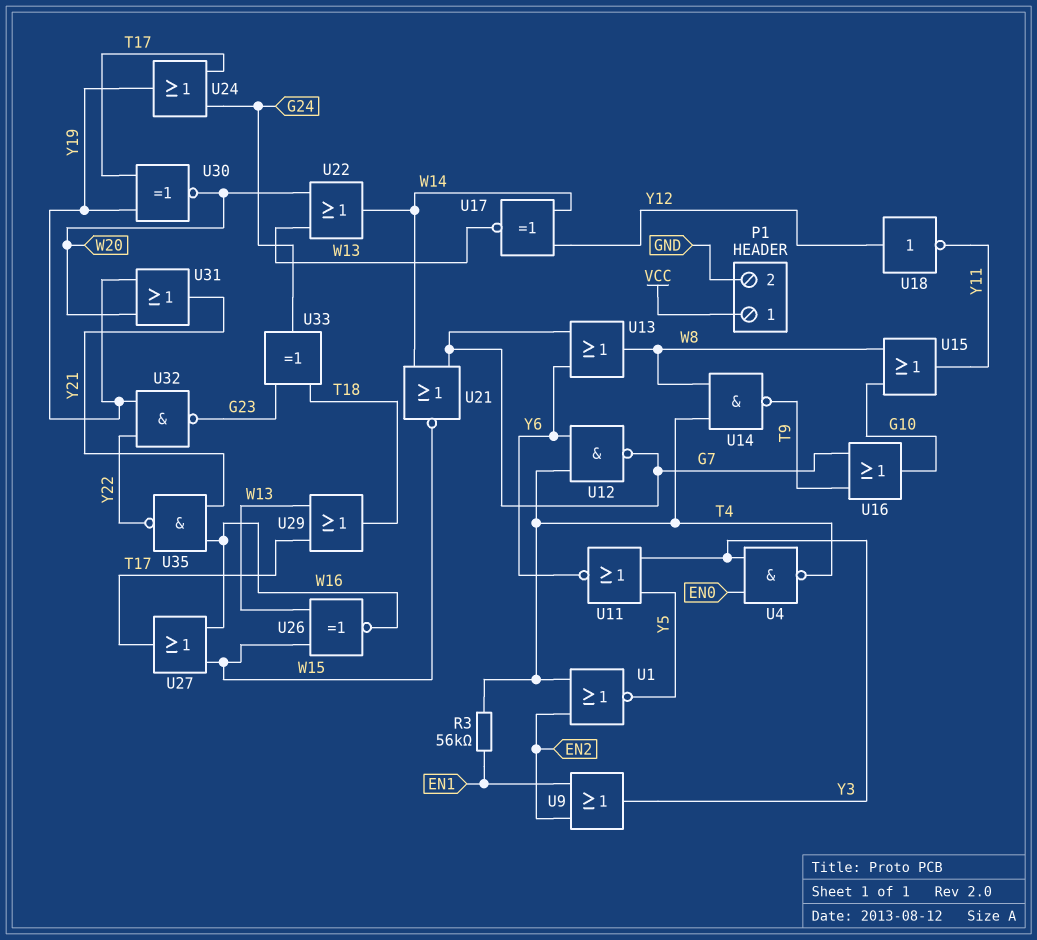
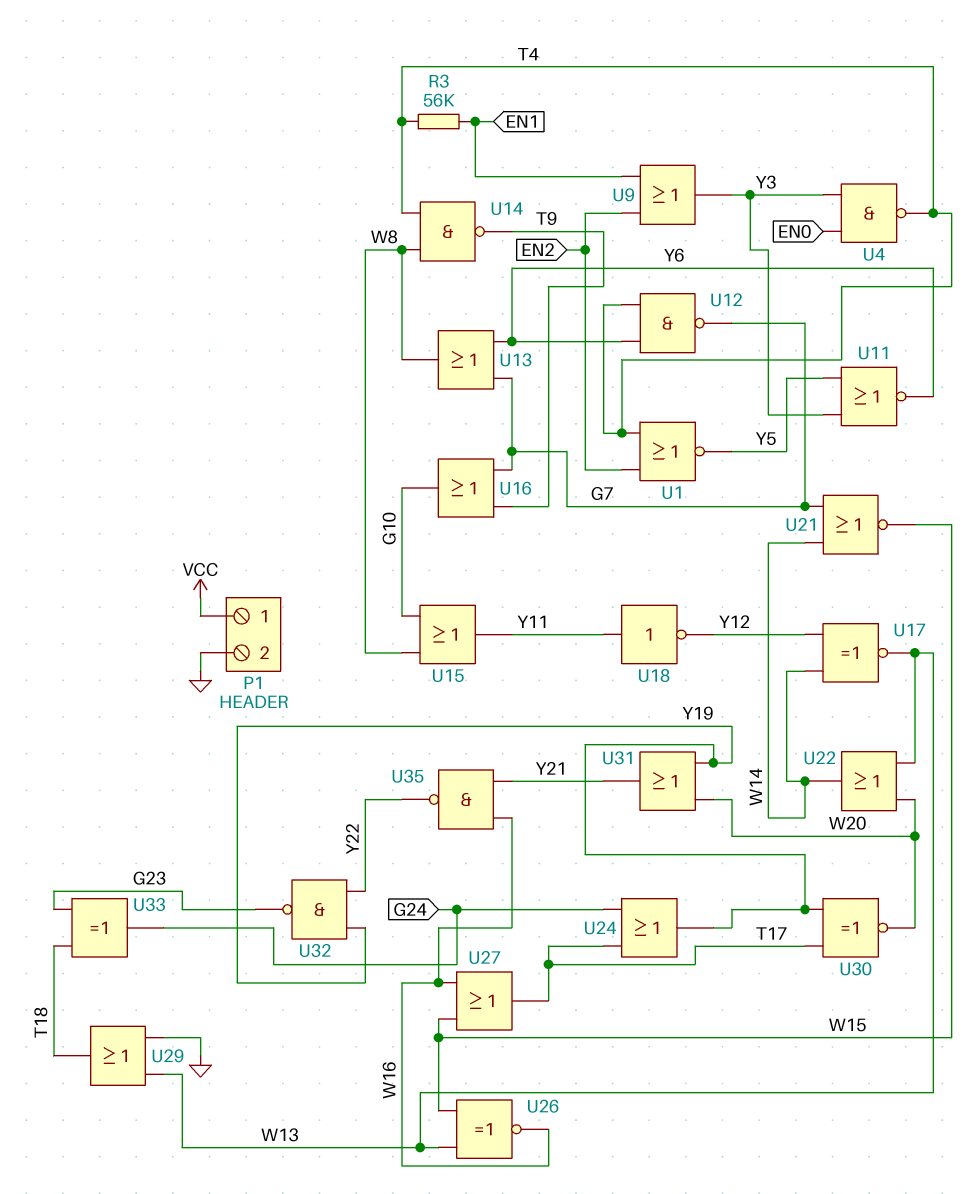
U18: NOT (in Y12, out Y11) -> NOT (in Y11, out Y12)
U29: OR (in T17, in W13, out T18) -> OR (in GND, in W13, out T18)

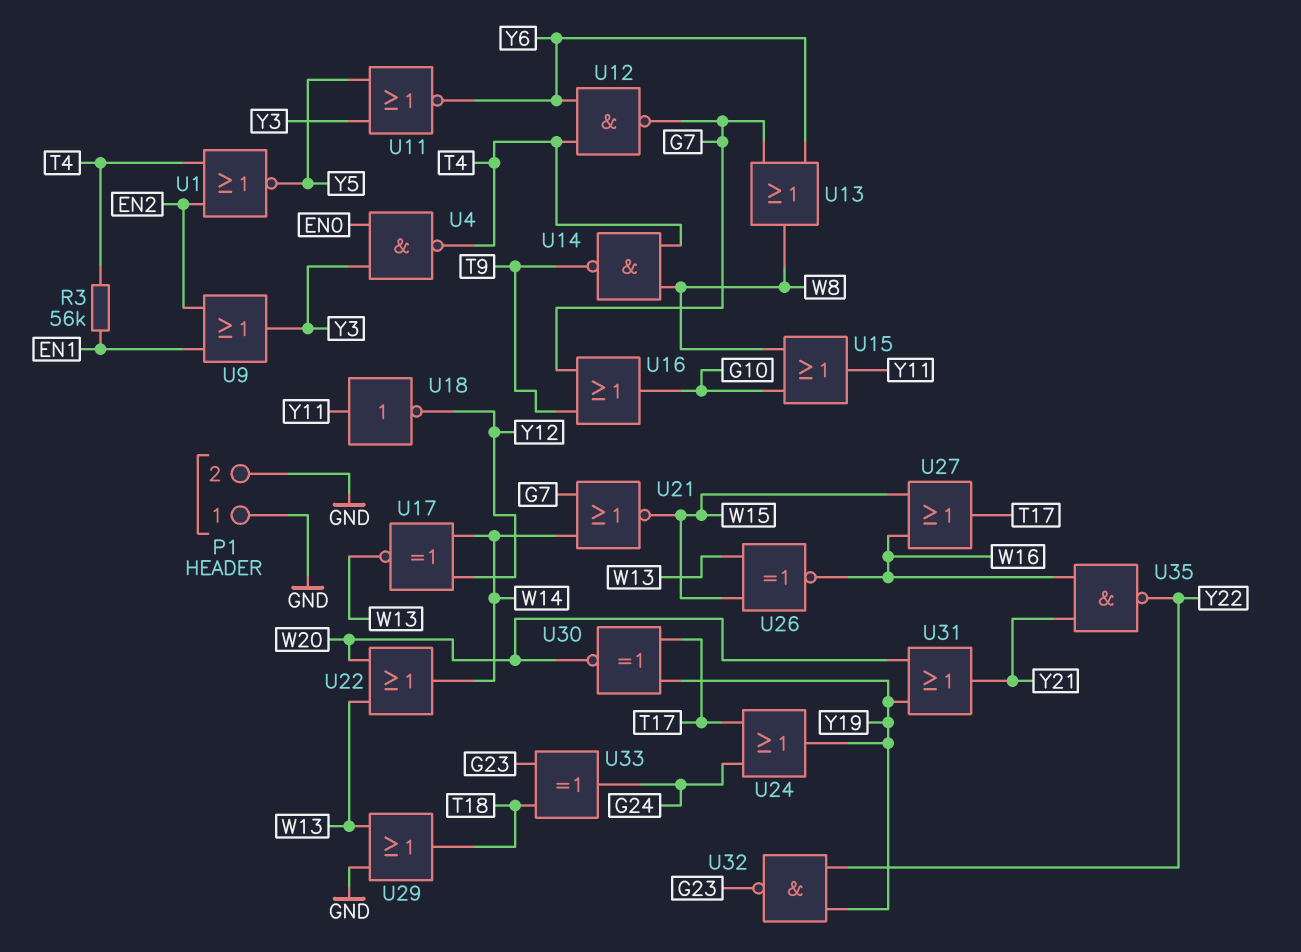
P1 pin 1: VCC -> GND

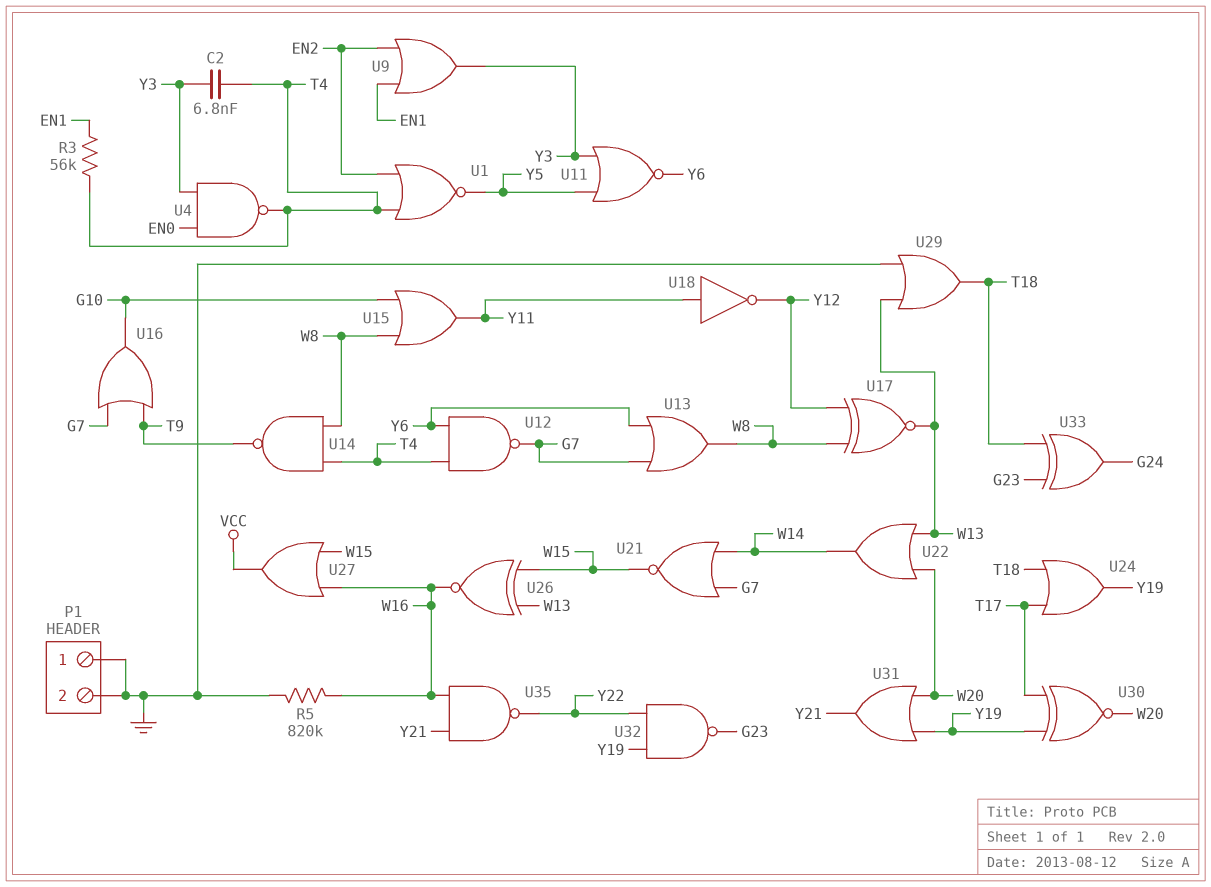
C2: none -> 6.8nF (T4, Y3)
R5: none -> 820k (GND, W16)
U17: XNOR (in W14, in Y12, out W13) -> XNOR (in W8, in Y12, out W13)
U24: OR (in G24, in T17, out Y19) -> OR (in T17, in T18, out Y19)
U27: OR (in W15, in W16, out T17) -> OR (in W15, in W16, out VCC)

